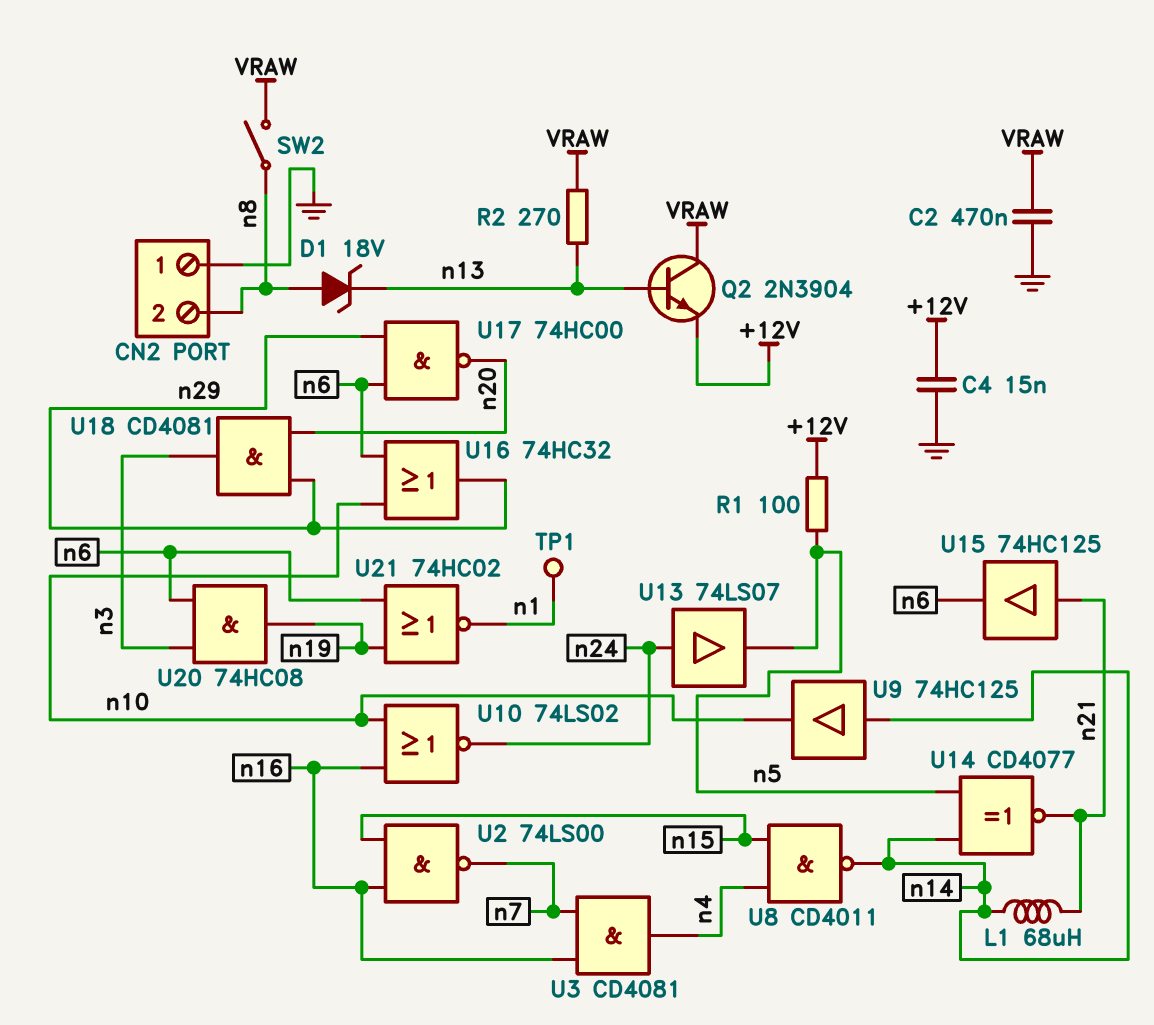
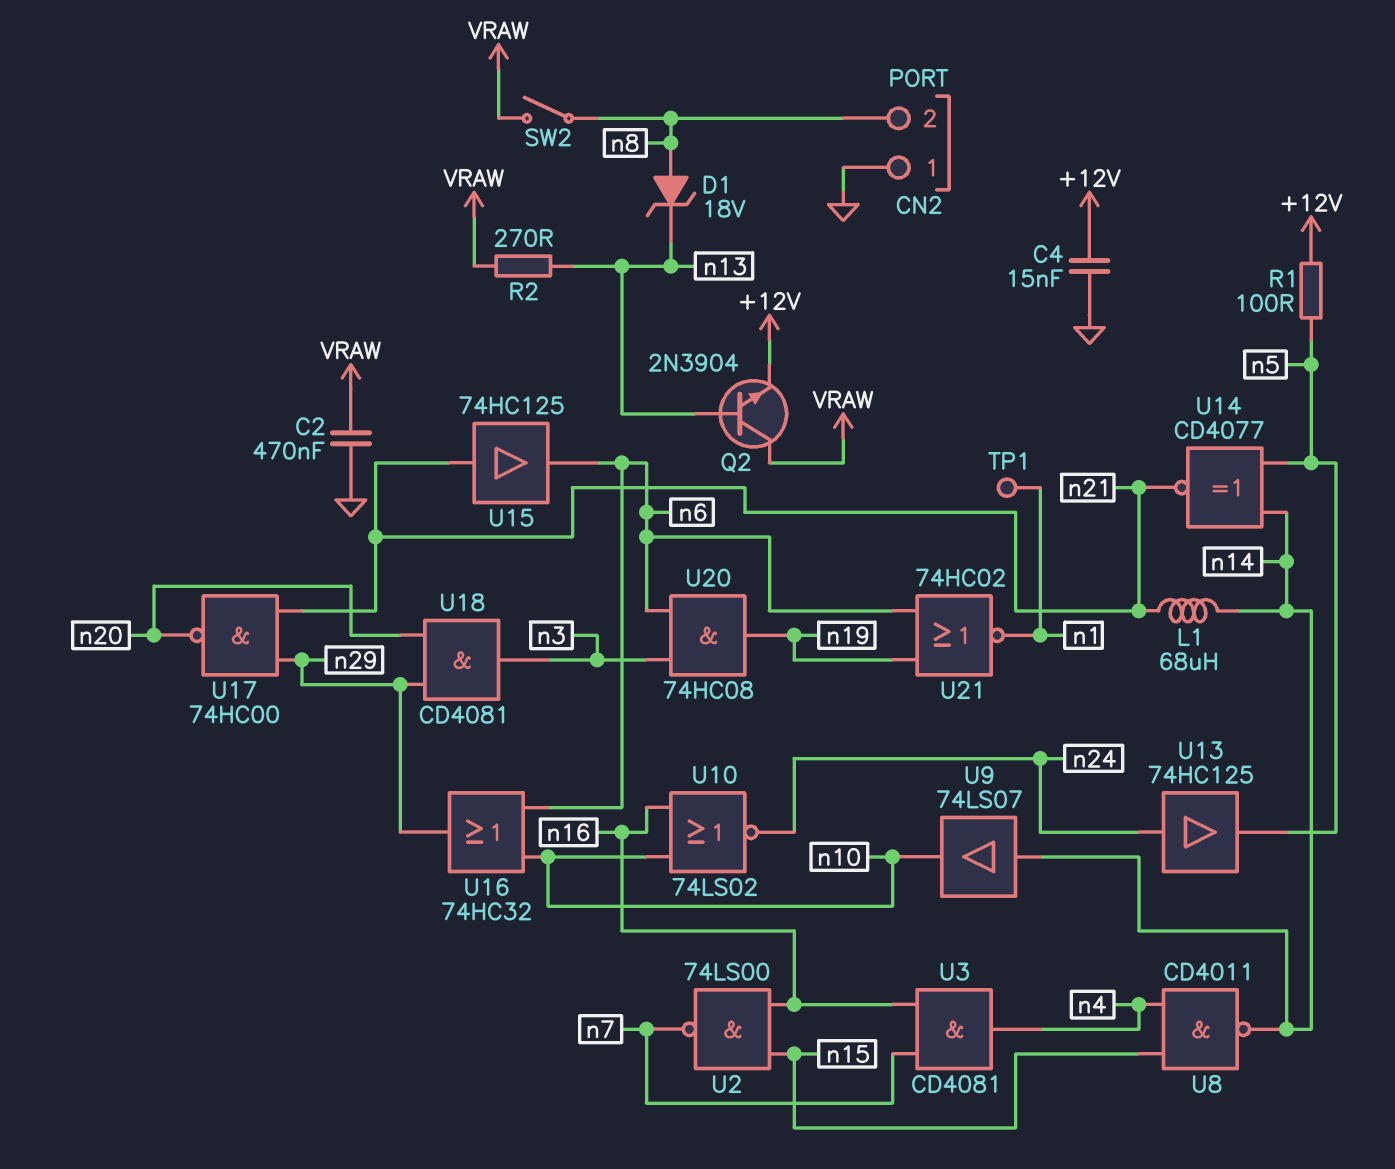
U9: buffer 74HC125 (in n14, out n10) -> buffer 74LS07 (in n14, out n10)
U13: buffer 74LS07 (in n24, out n5) -> buffer 74HC125 (in n24, out n5)
U17: NAND 74HC00 (in n6, in n29, out n20) -> NAND 74HC00 (in n21, in n29, out n20)

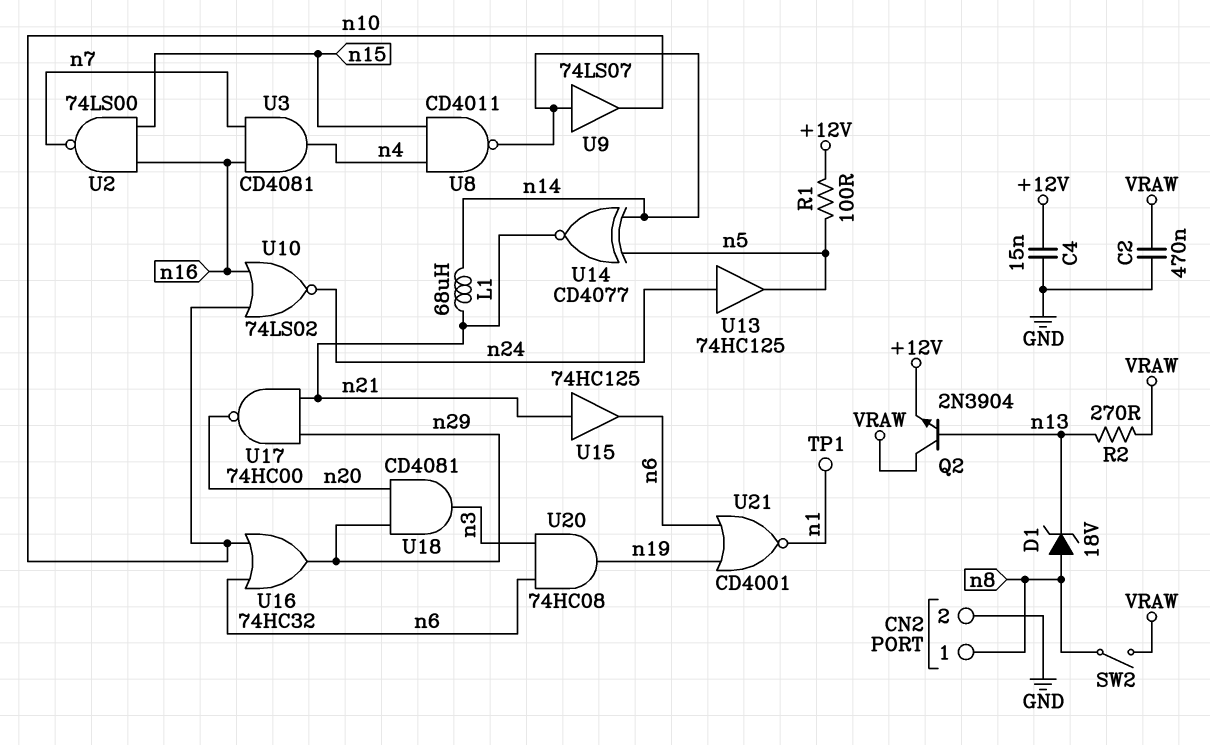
CN2 pin 1: GND -> n8
CN2 pin 2: n8 -> GND
U21: NOR 74HC02 (in n6, in n19, out n1) -> NOR CD4001 (in n6, in n19, out n1)

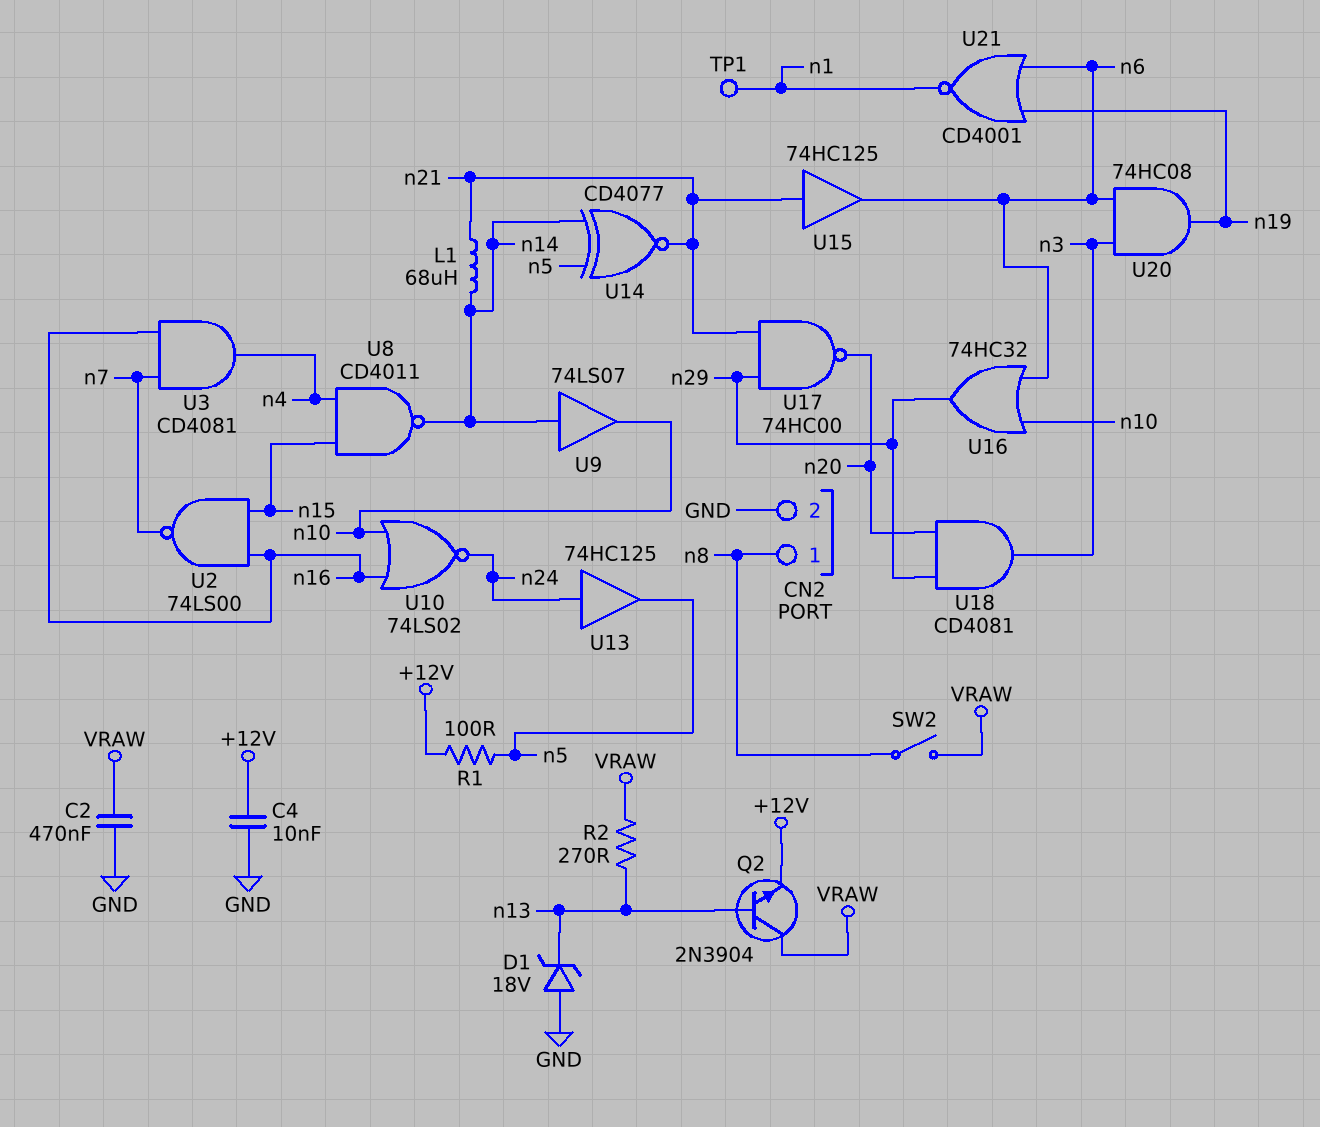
C4: 15nF (+12V, GND) -> 10nF (+12V, GND)
D1: zener 18V (A n8, K n13) -> zener 18V (A GND, K n13)

